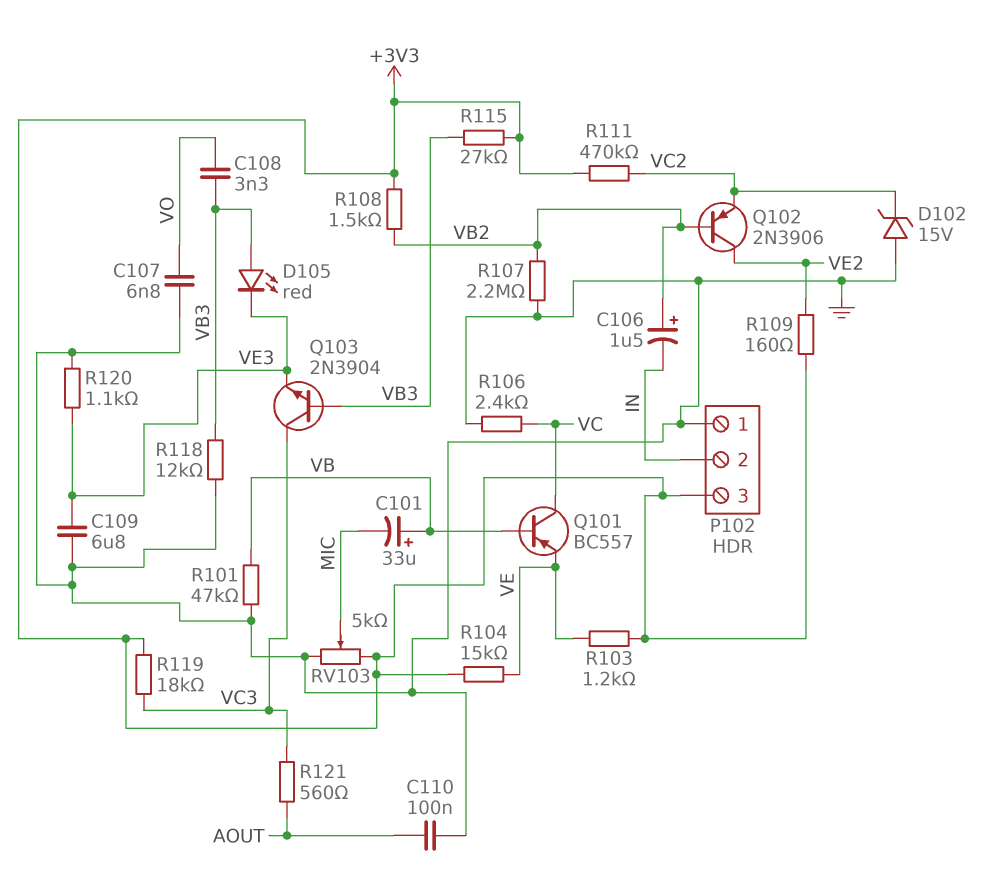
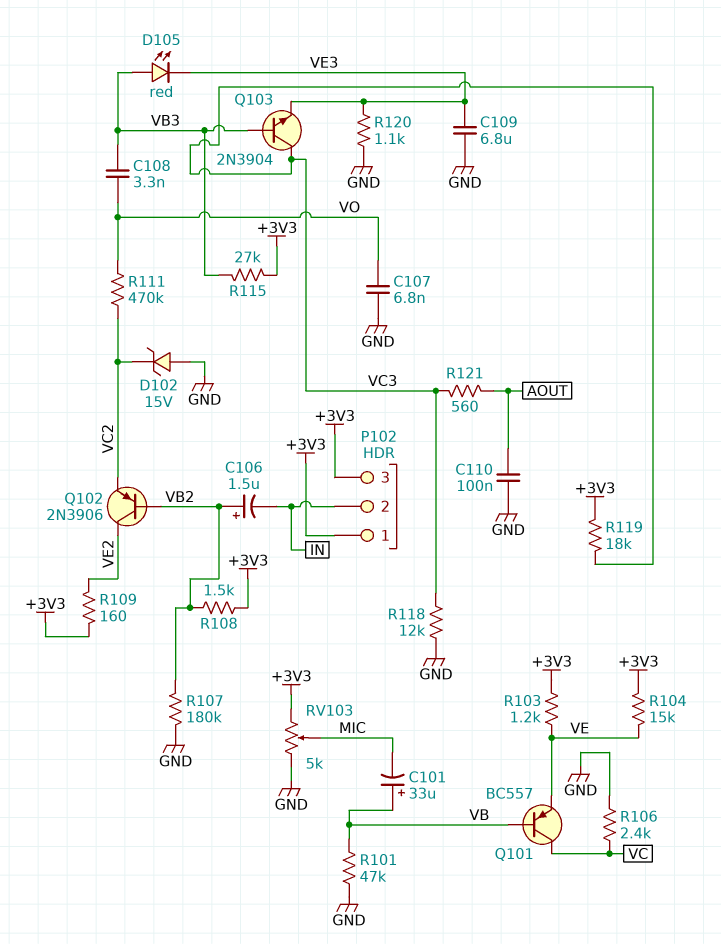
P102 pin 1: GND -> +3V3
R107: 2.2M (GND, VB2) -> 180k (GND, VB2)
R111: 470k (+3V3, VC2) -> 470k (VC2, VO)
R118: 12k (GND, VB3) -> 12k (GND, VC3)

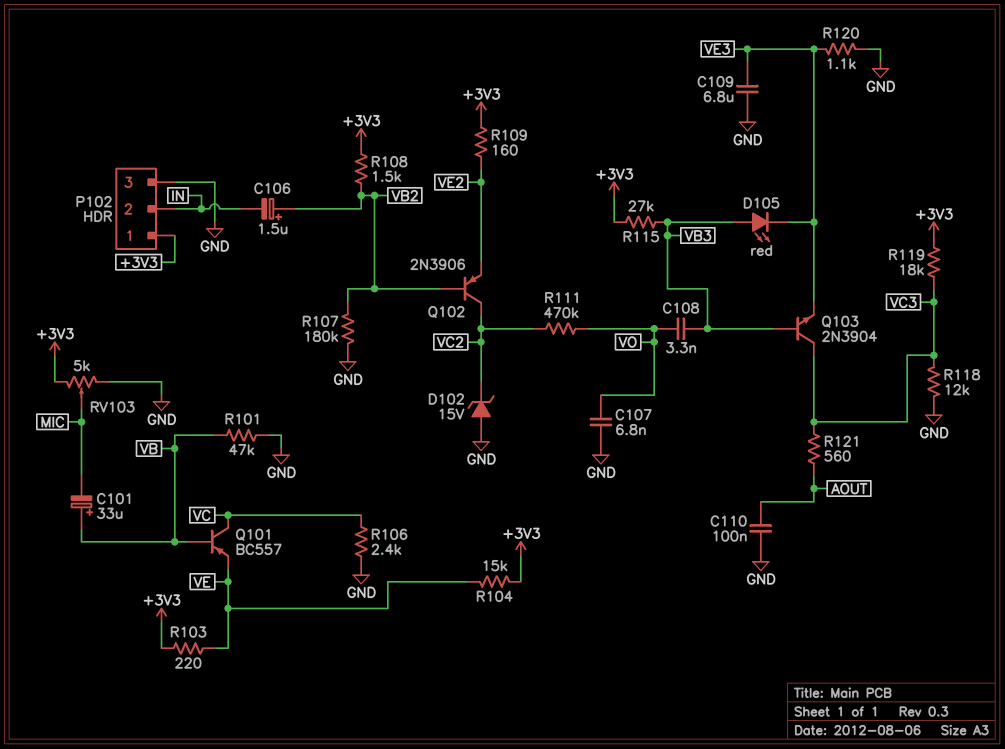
P102 pin 3: +3V3 -> GND
Q102: PNP 2N3906 (B VB2, C VE2, E VC2) -> PNP 2N3906 (B VB2, C VC2, E VE2)
R103: 1.2k (+3V3, VE) -> 220 (+3V3, VE)

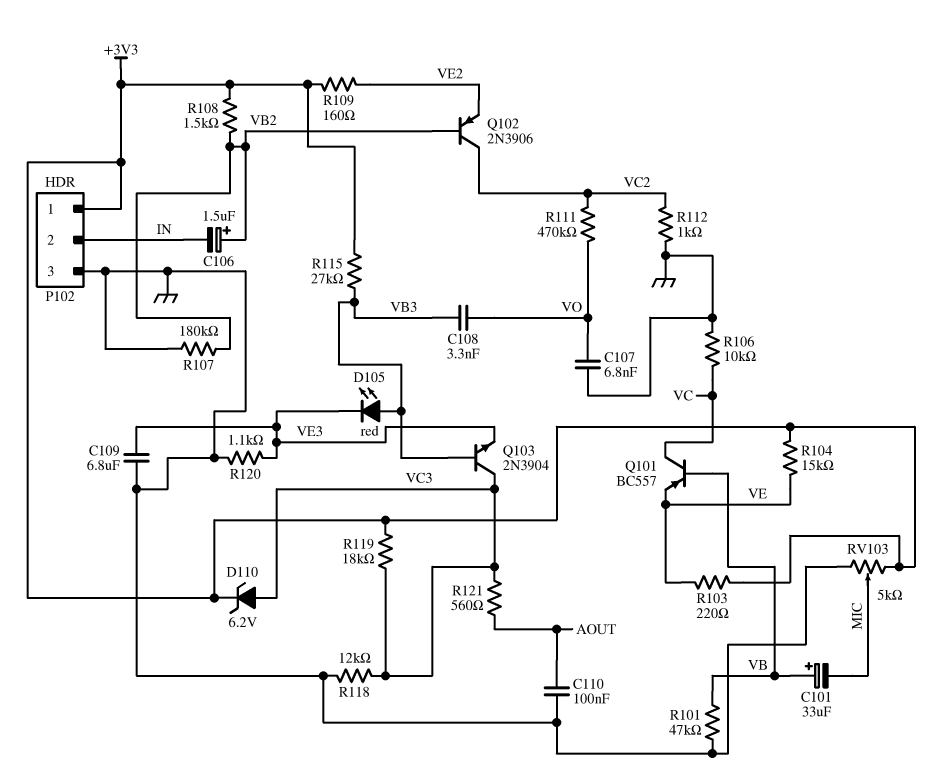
D102: zener 15V (A GND, K VC2) -> none
D110: none -> zener 6.2V (A VC3, K +3V3)
R106: 2.4k (GND, VC) -> 10k (GND, VC)
R112: none -> 1k (GND, VC2)

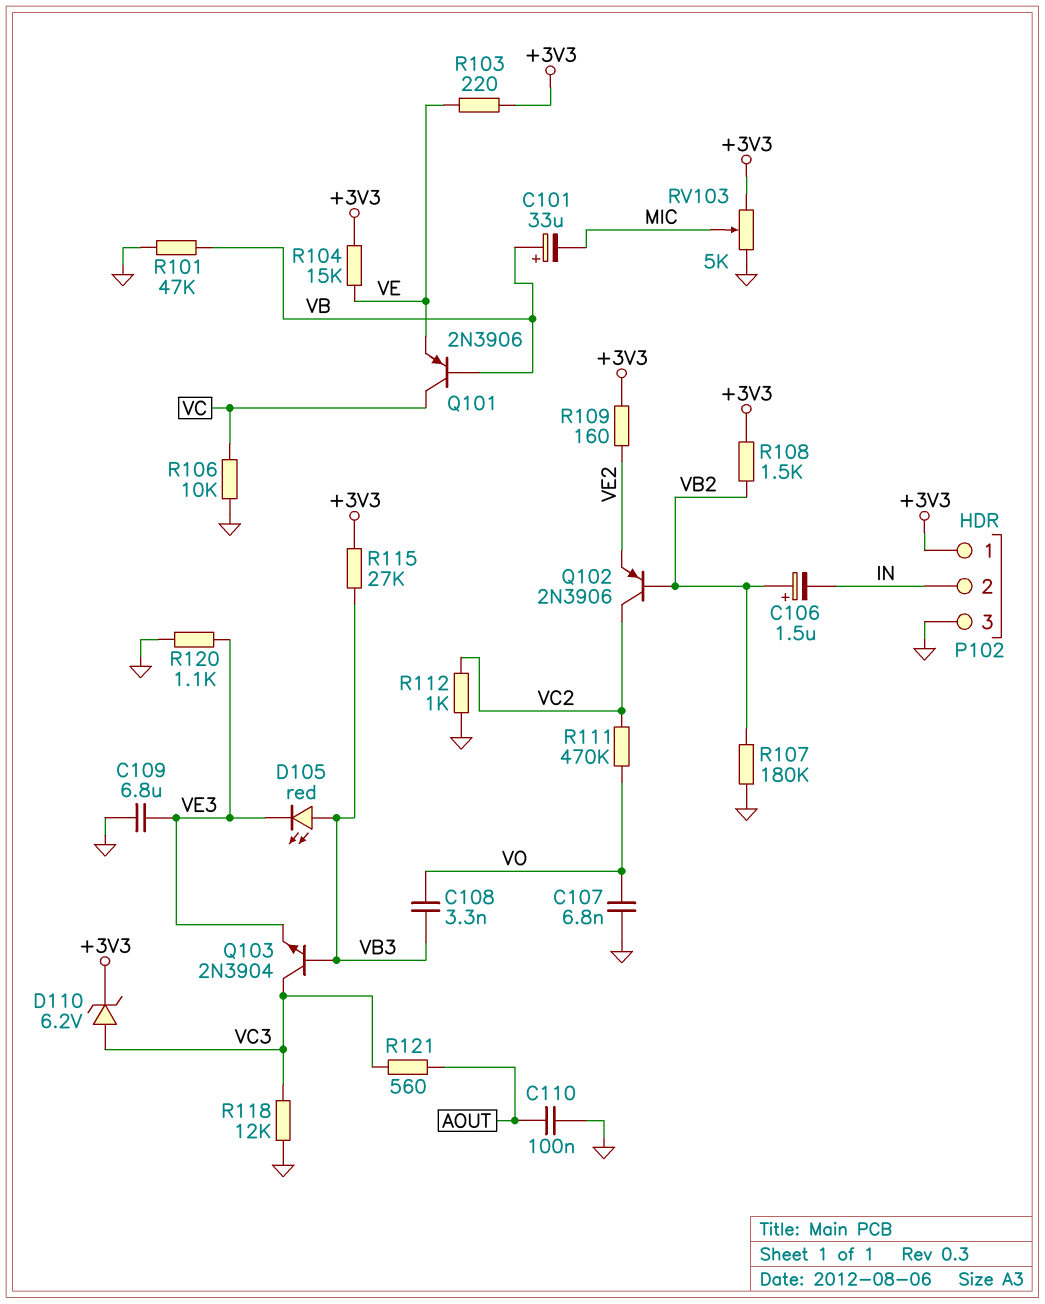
Q101: PNP BC557 (B VB, C VC, E VE) -> PNP 2N3906 (B VB, C VC, E VE)
R119: 18k (+3V3, VC3) -> none

